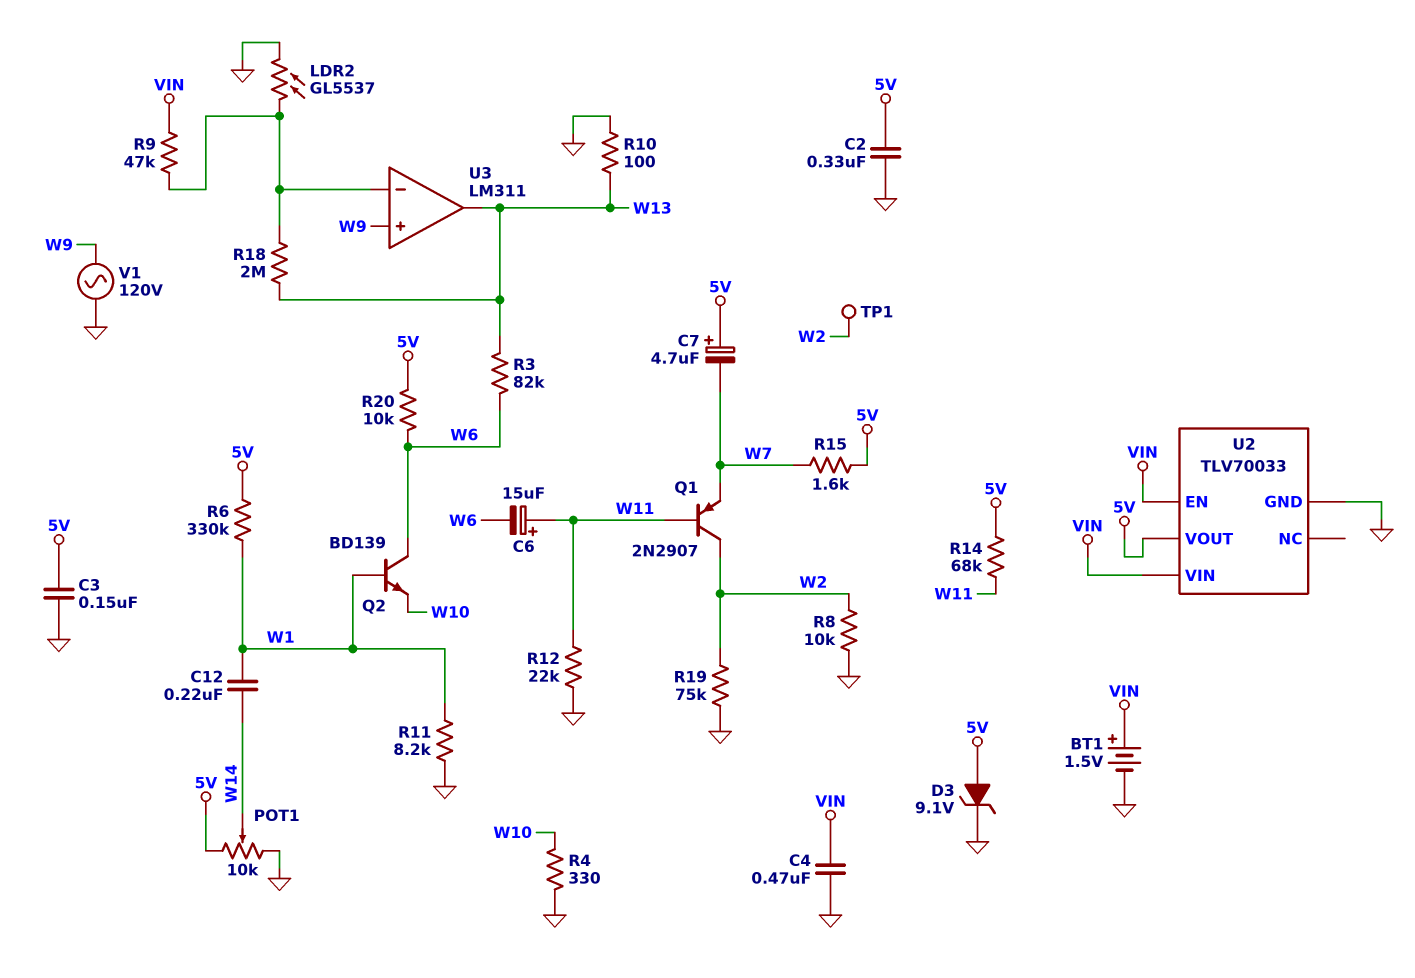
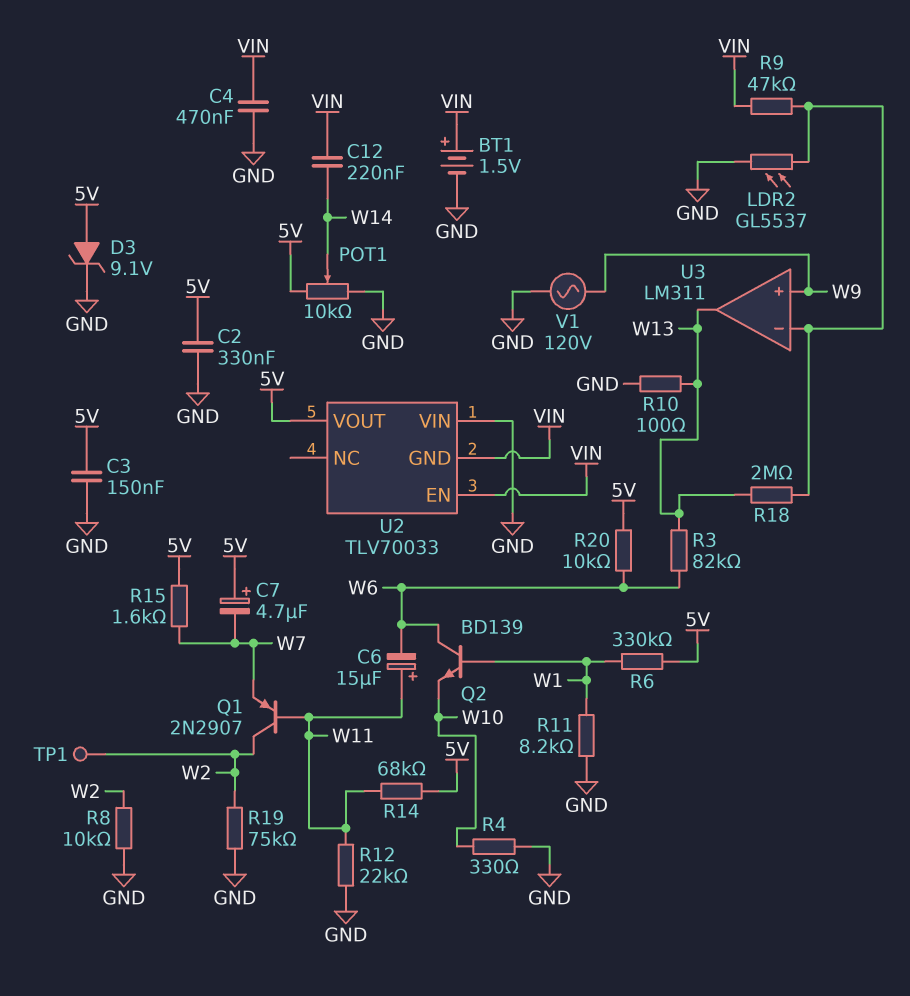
C12: 220nF (W1, W14) -> 220nF (VIN, W14)
U2 pin GND: GND -> VIN
U2 pin VIN: VIN -> GND

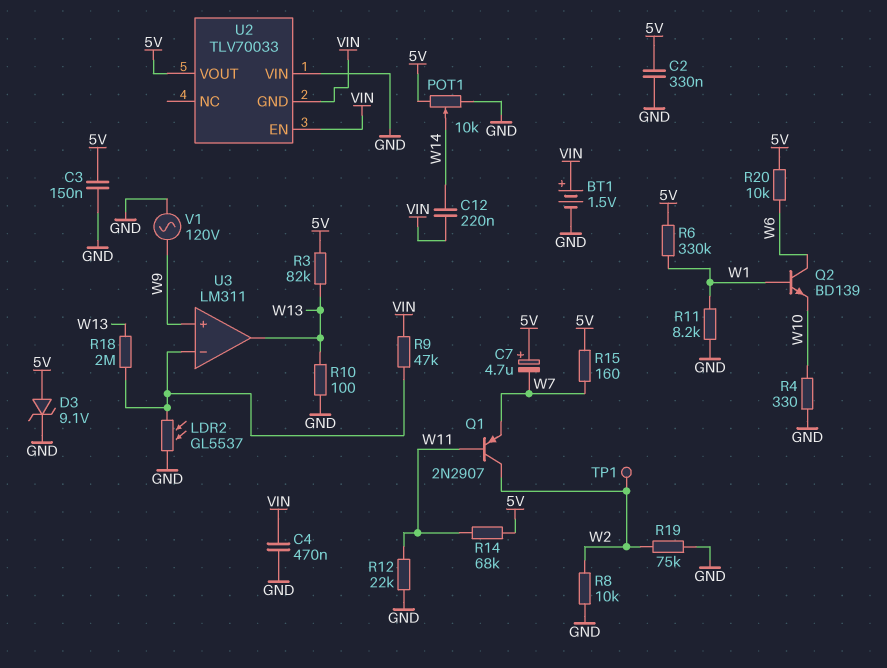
C6: 15uF (plus W11, minus W6) -> none
R3: 82k (W6, W13) -> 82k (5V, W13)
R15: 1.6k (5V, W7) -> 160 (5V, W7)

